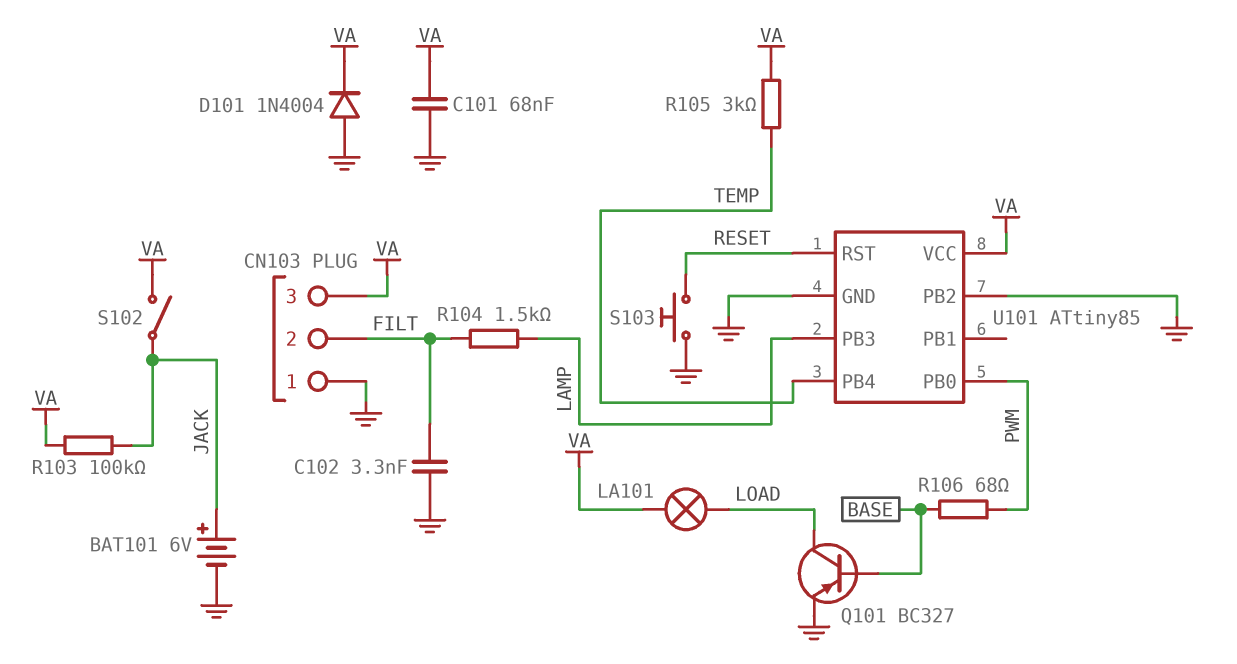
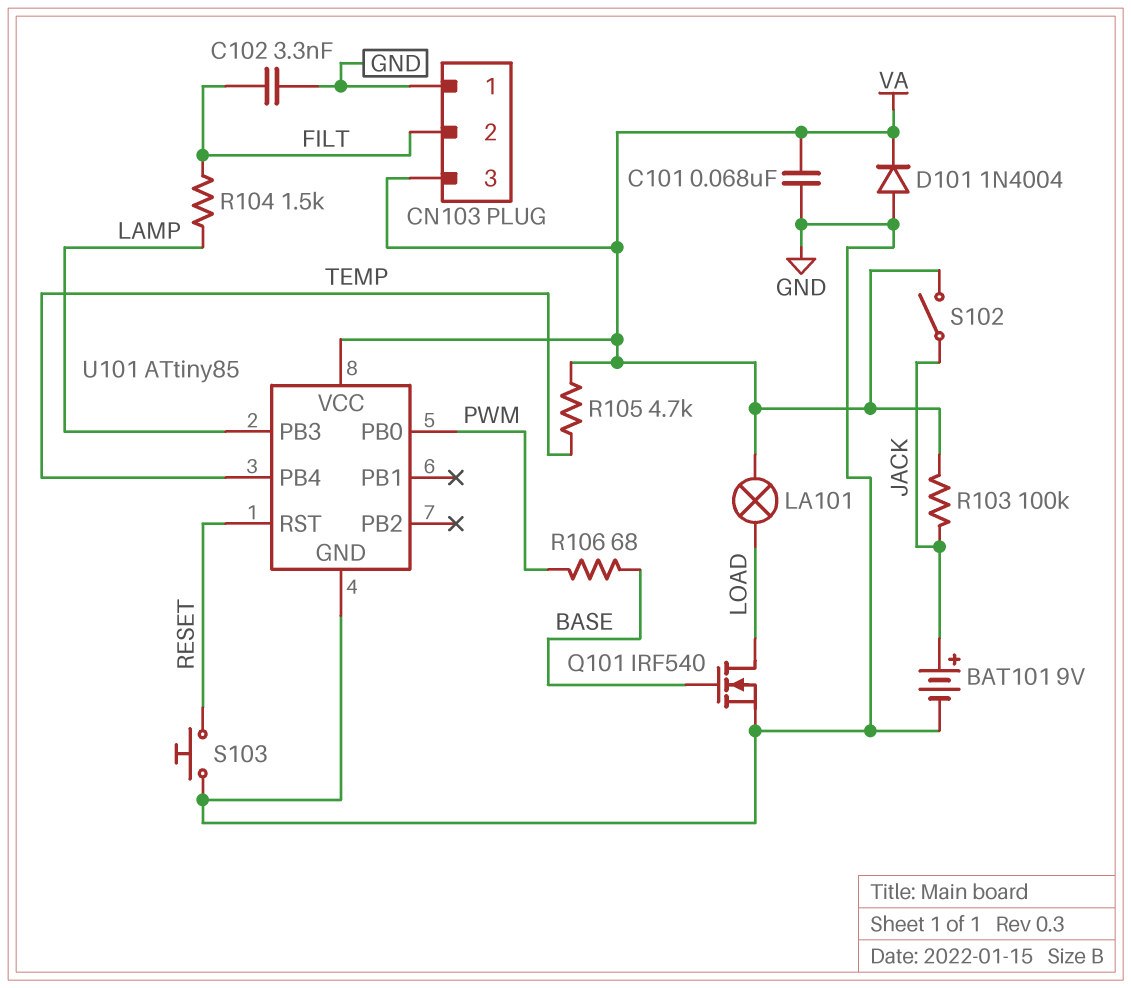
BAT101: 6V (plus JACK, minus GND) -> 9V (plus JACK, minus GND)
Q101: PNP BC327 (B BASE, C LOAD, E GND) -> NMOS IRF540 (G BASE, D LOAD, S GND)
R105: 3k (TEMP, VA) -> 4.7k (TEMP, VA)
U101 pin PB2: GND -> none

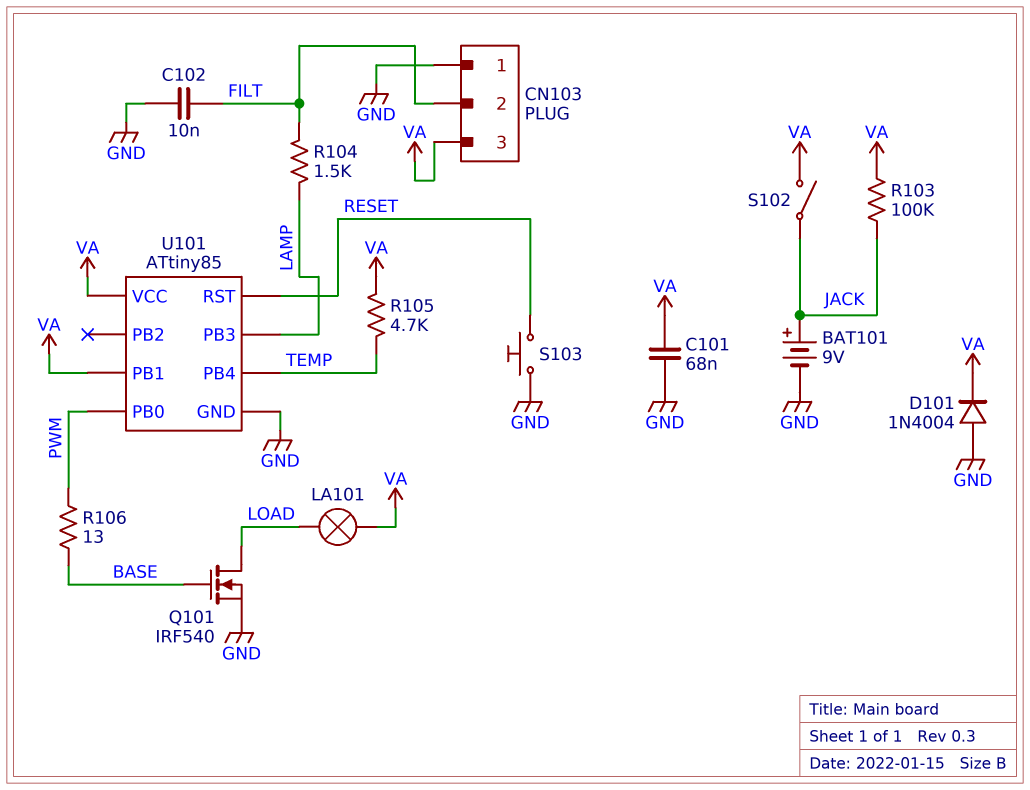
C102: 3.3nF (FILT, GND) -> 10nF (FILT, GND)
R106: 68 (BASE, PWM) -> 13 (BASE, PWM)
U101 pin PB1: none -> VA

